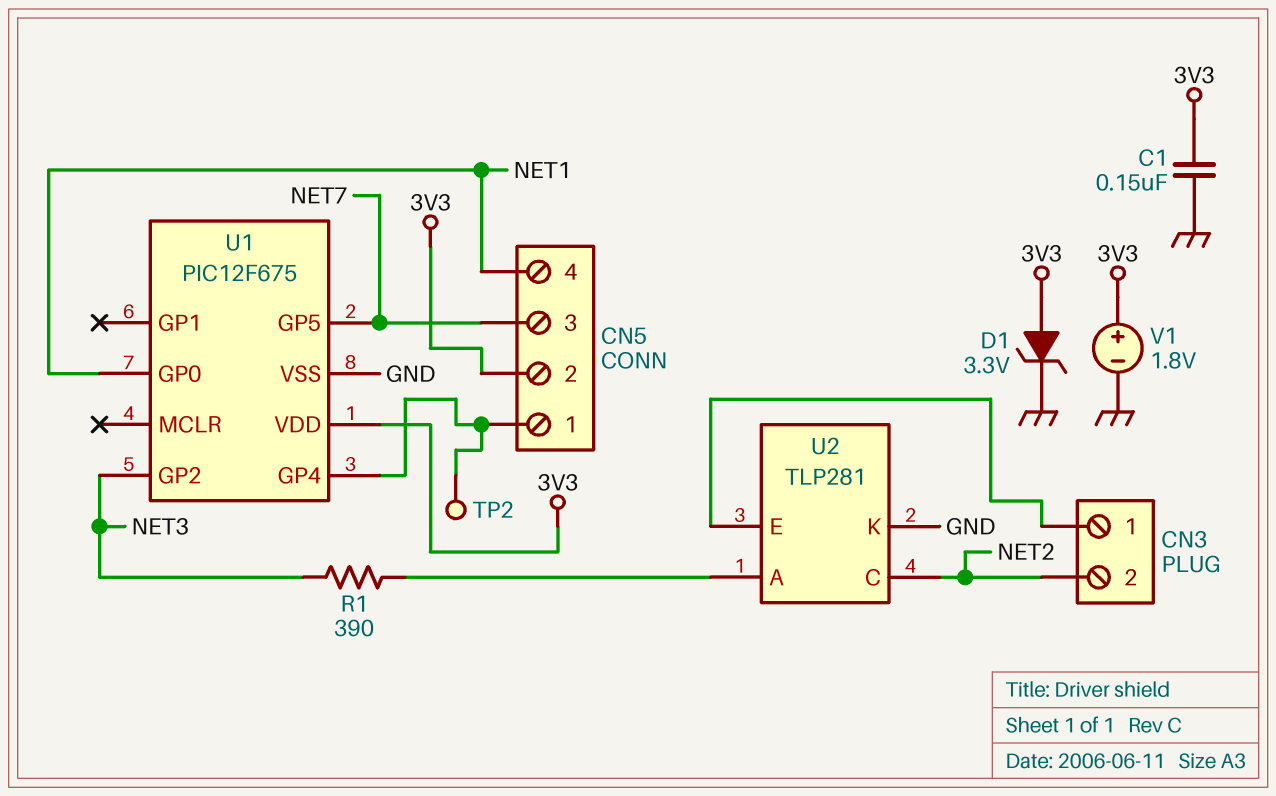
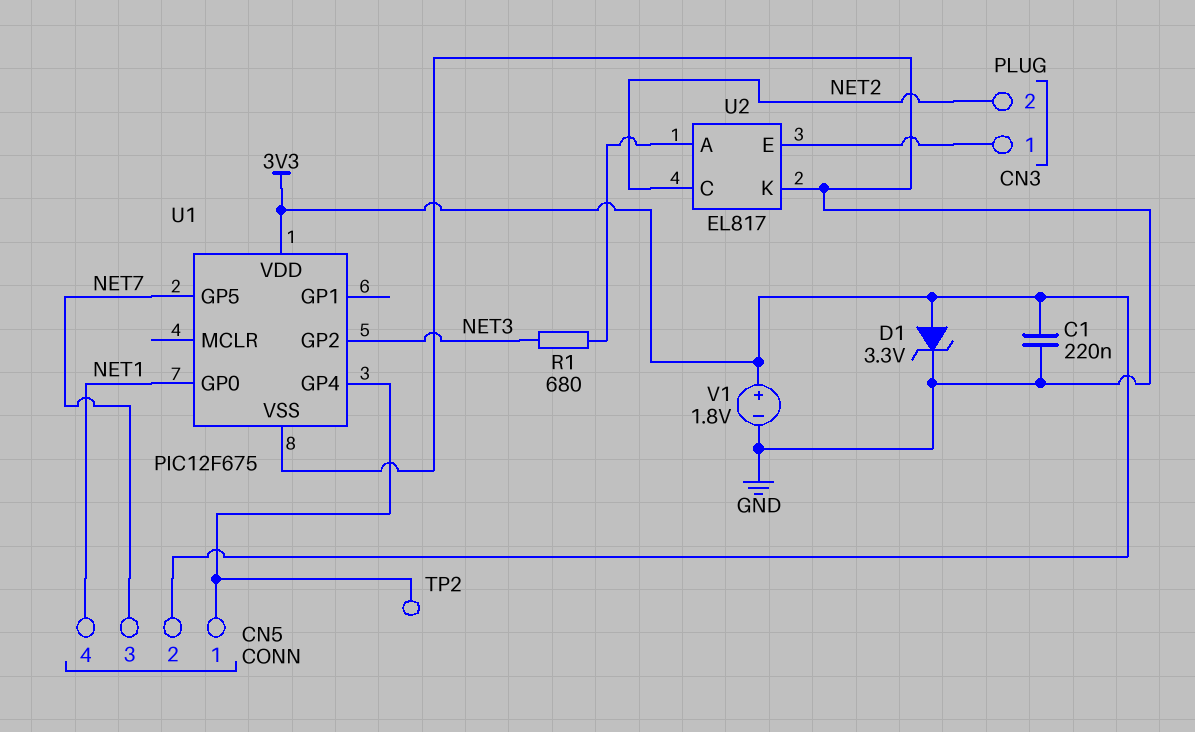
C1: 150nF (3V3, GND) -> 220nF (3V3, GND)
R1: 390 (NET3, U2/A) -> 680 (NET3, U2/A)
U2: TLP281 -> EL817

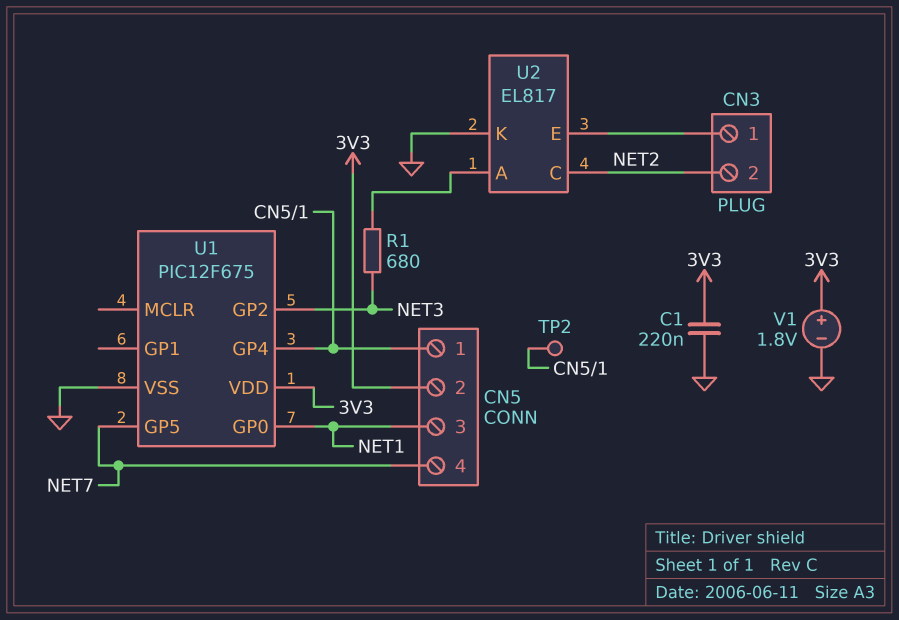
CN5 pin 3: NET7 -> NET1
CN5 pin 4: NET1 -> NET7
D1: zener 3.3V (A 3V3, K GND) -> none

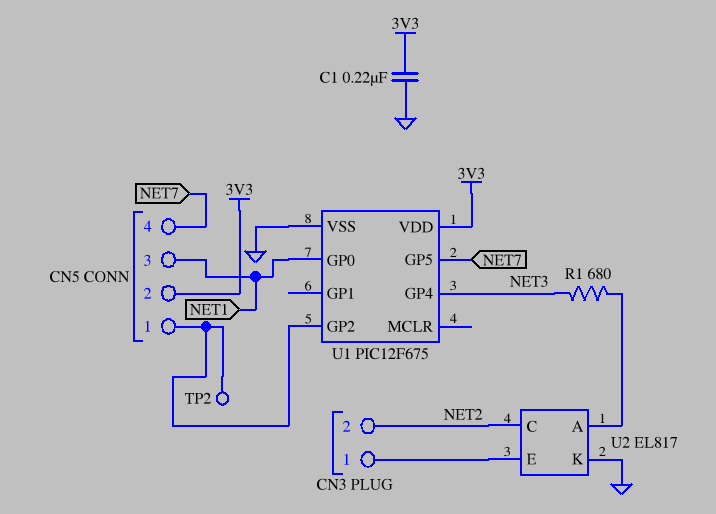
U1 pin GP2: NET3 -> CN5/1
U1 pin GP4: CN5/1 -> NET3
V1: 1.8V (plus 3V3, minus GND) -> none

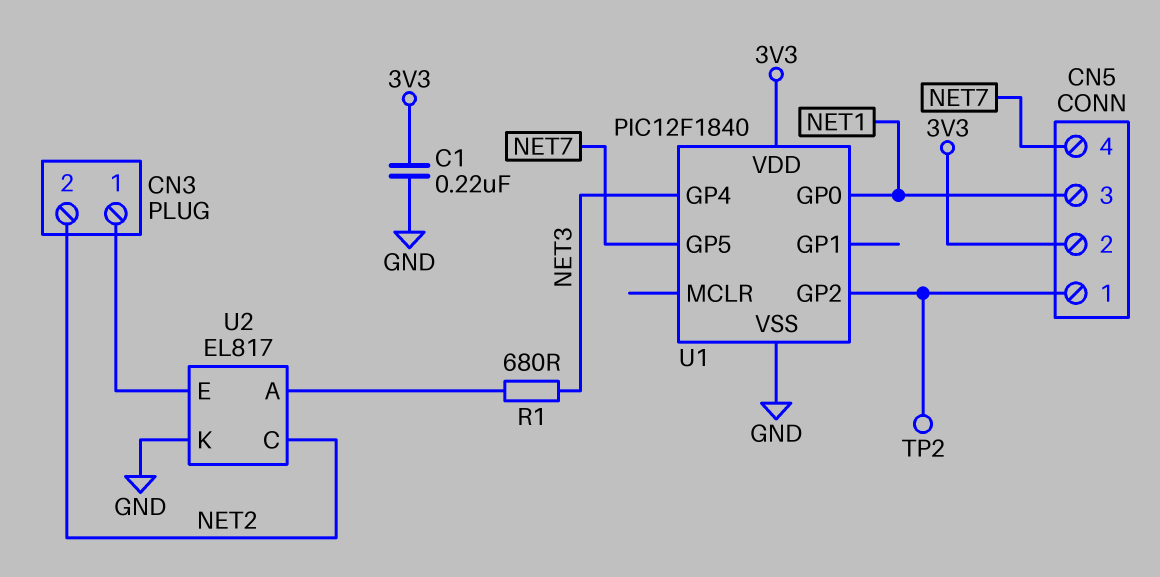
U1: PIC12F675 -> PIC12F1840

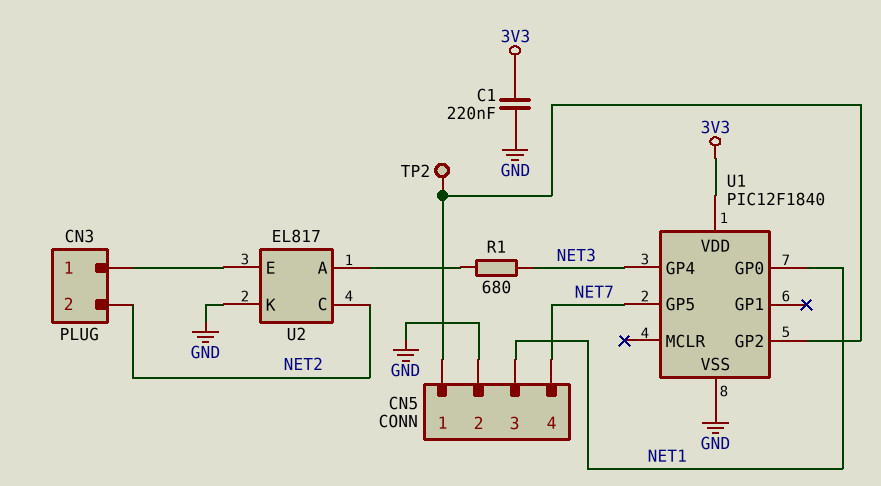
CN5 pin 2: 3V3 -> GND

